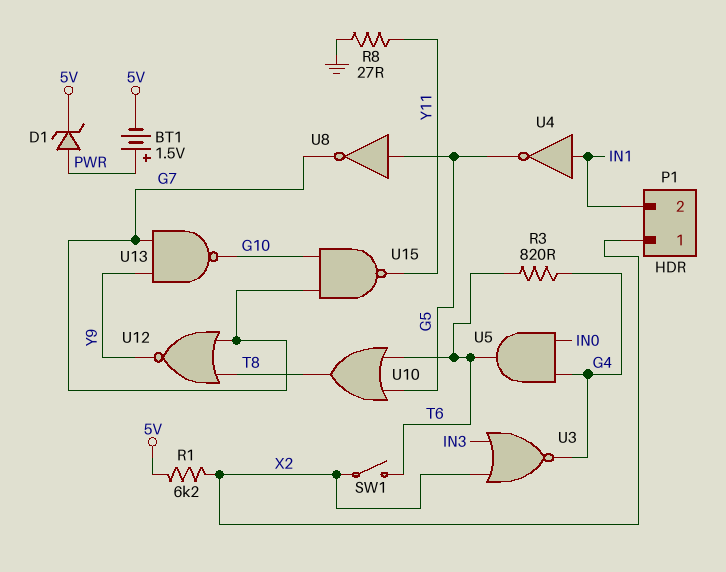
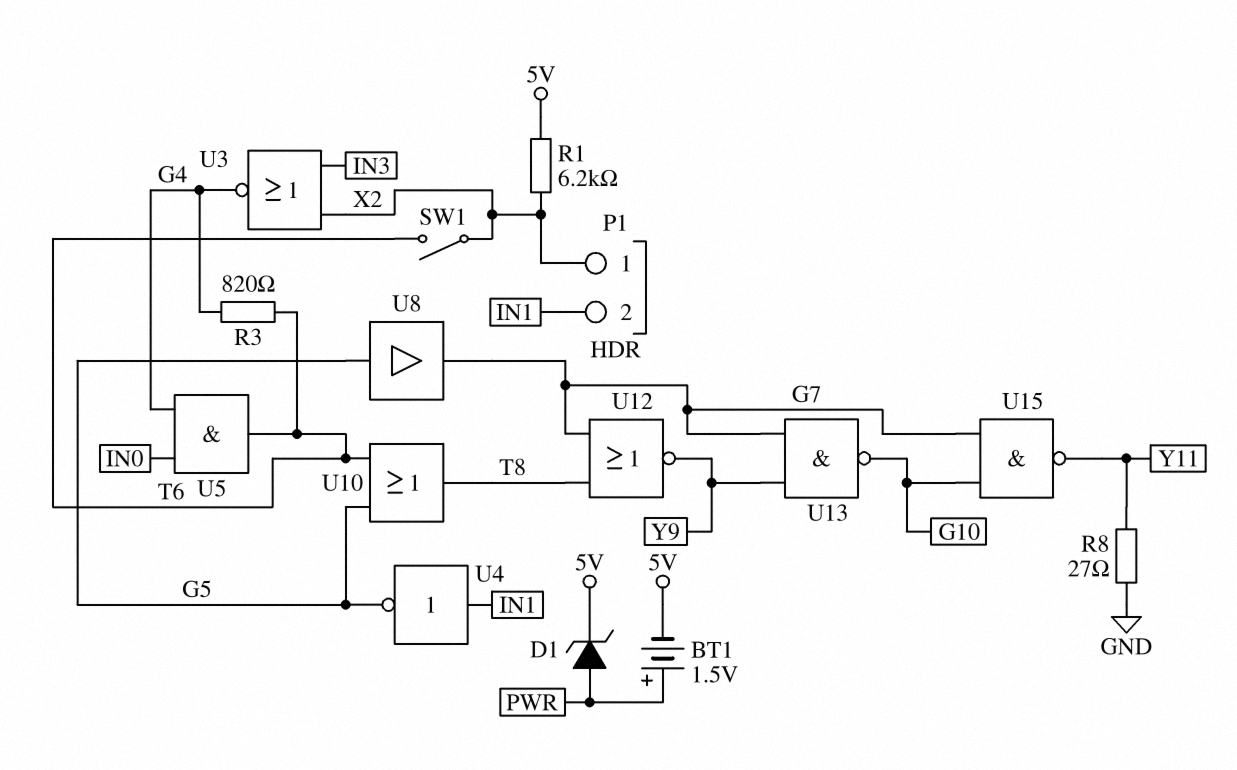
U8: NOT (in G5, out G7) -> buffer (in G5, out G7)

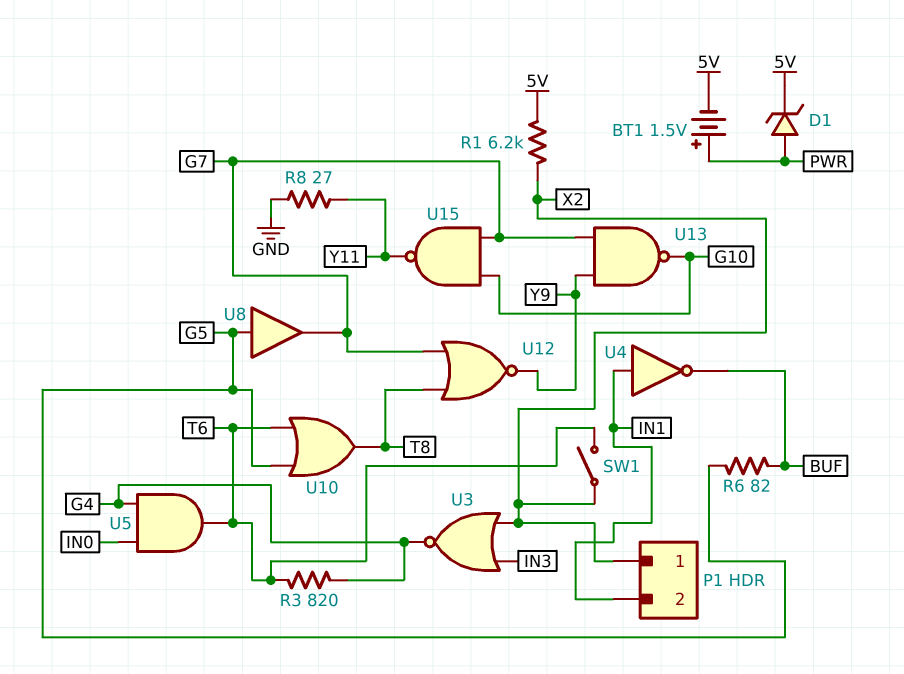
R6: none -> 82 (BUF, G5)
U4: NOT (in IN1, out G5) -> NOT (in IN1, out BUF)

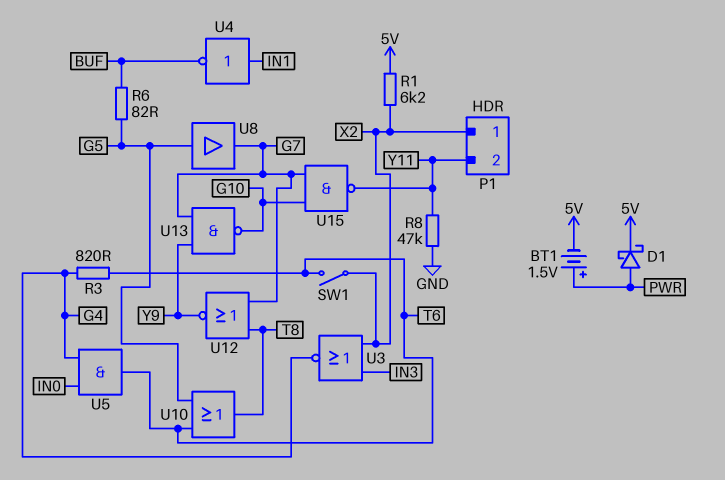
D1: zener (A PWR, K 5V) -> schottky (A PWR, K 5V)
P1 pin 2: IN1 -> Y11
R8: 27 (GND, Y11) -> 47k (GND, Y11)

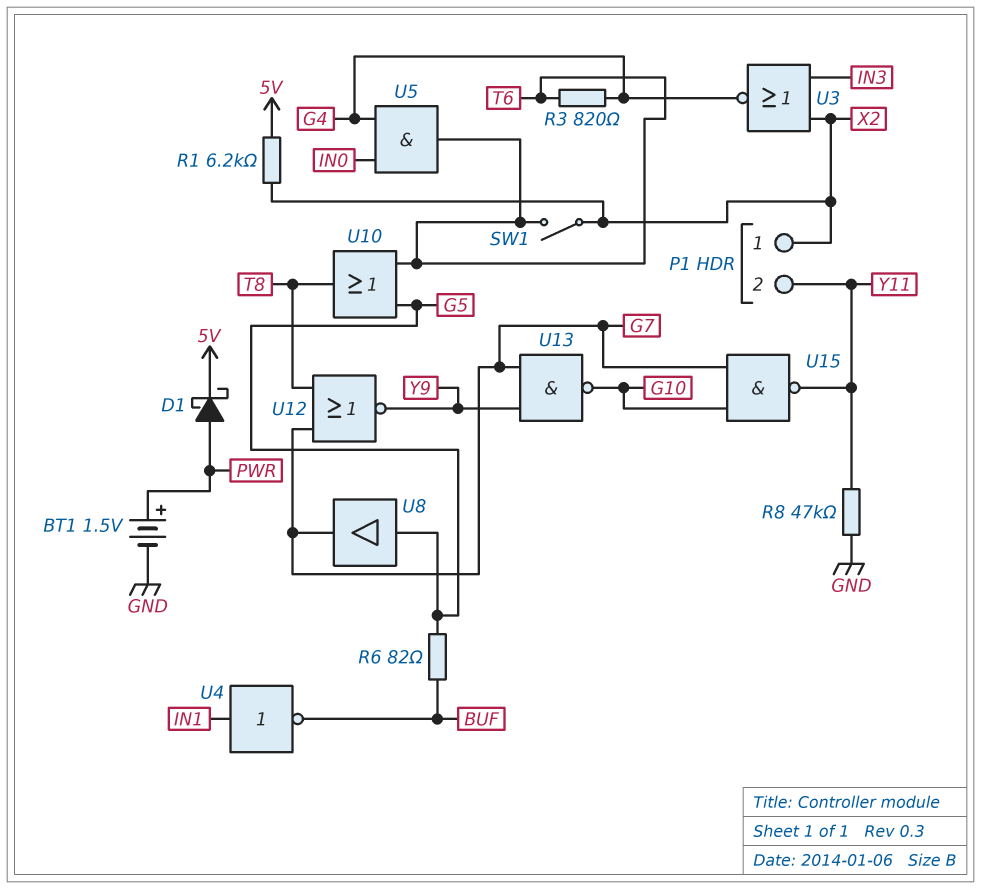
BT1: 1.5V (plus PWR, minus 5V) -> 1.5V (plus PWR, minus GND)

